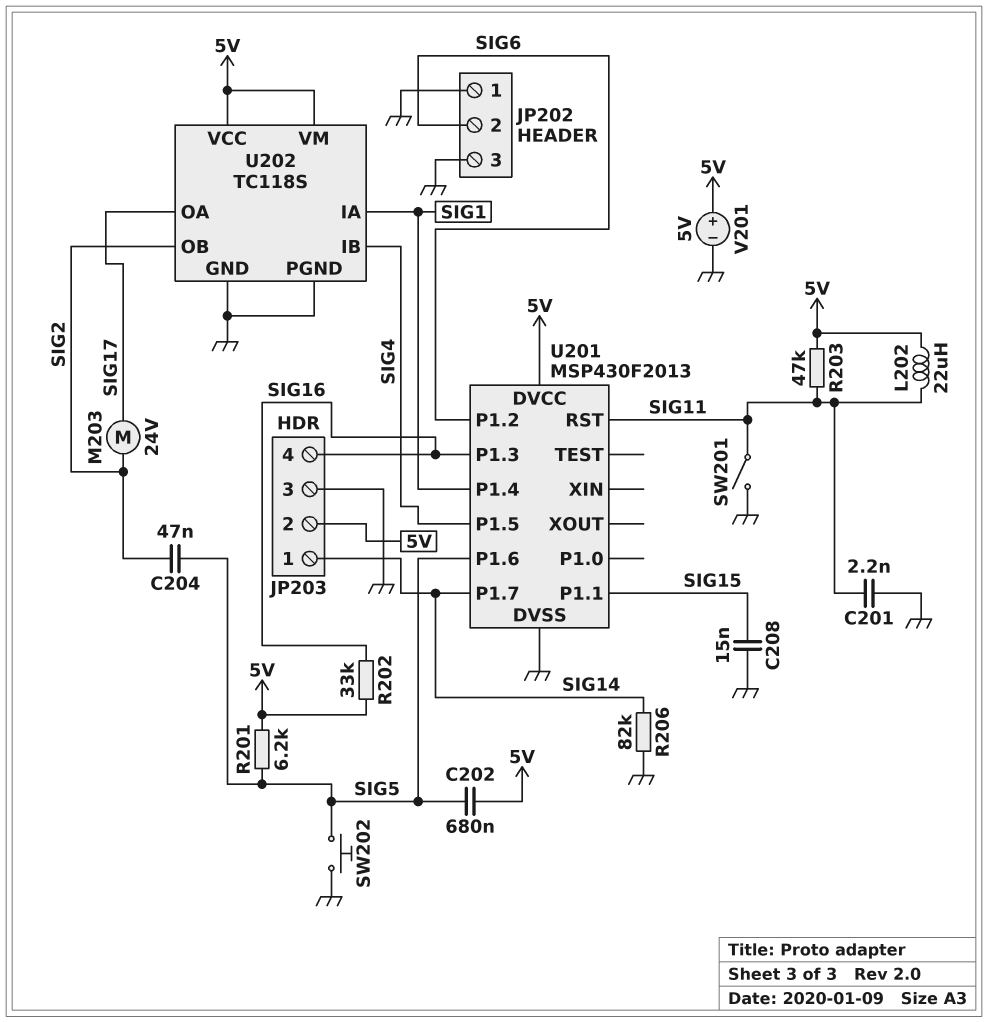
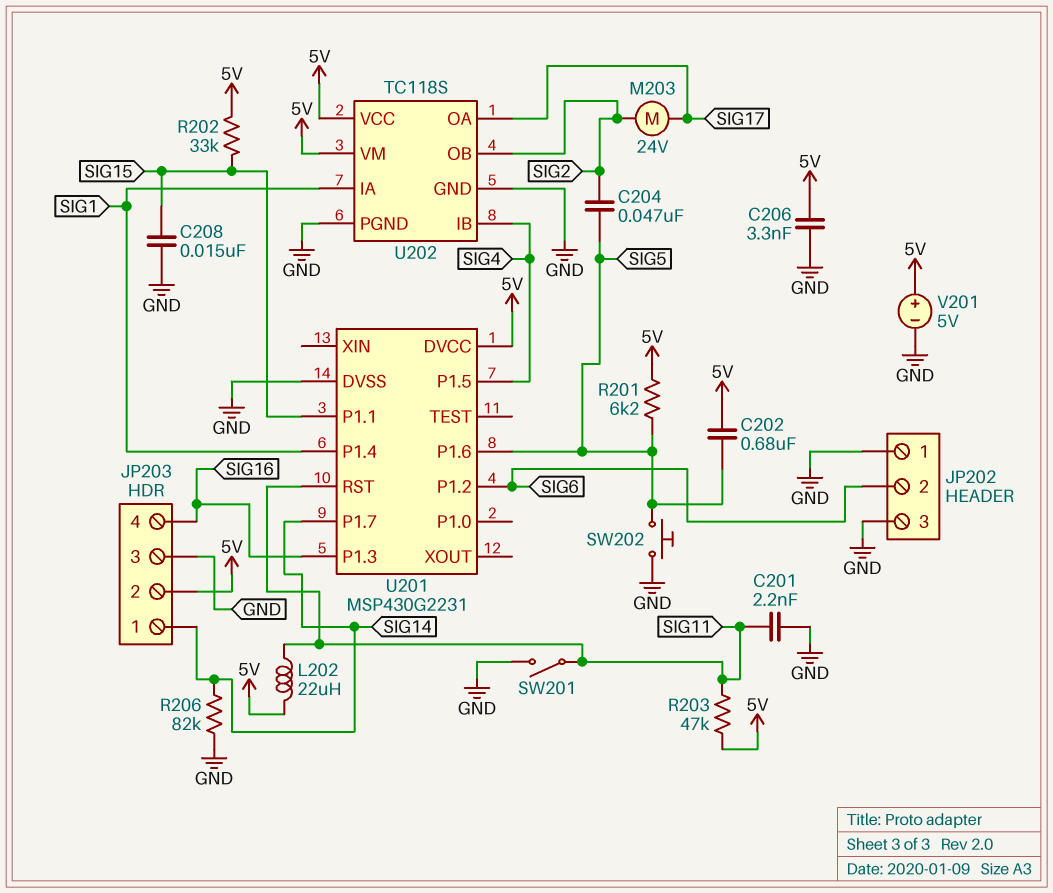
C206: none -> 3.3nF (5V, GND)
R202: 33k (5V, SIG16) -> 33k (5V, SIG15)
U201: MSP430F2013 -> MSP430G2231

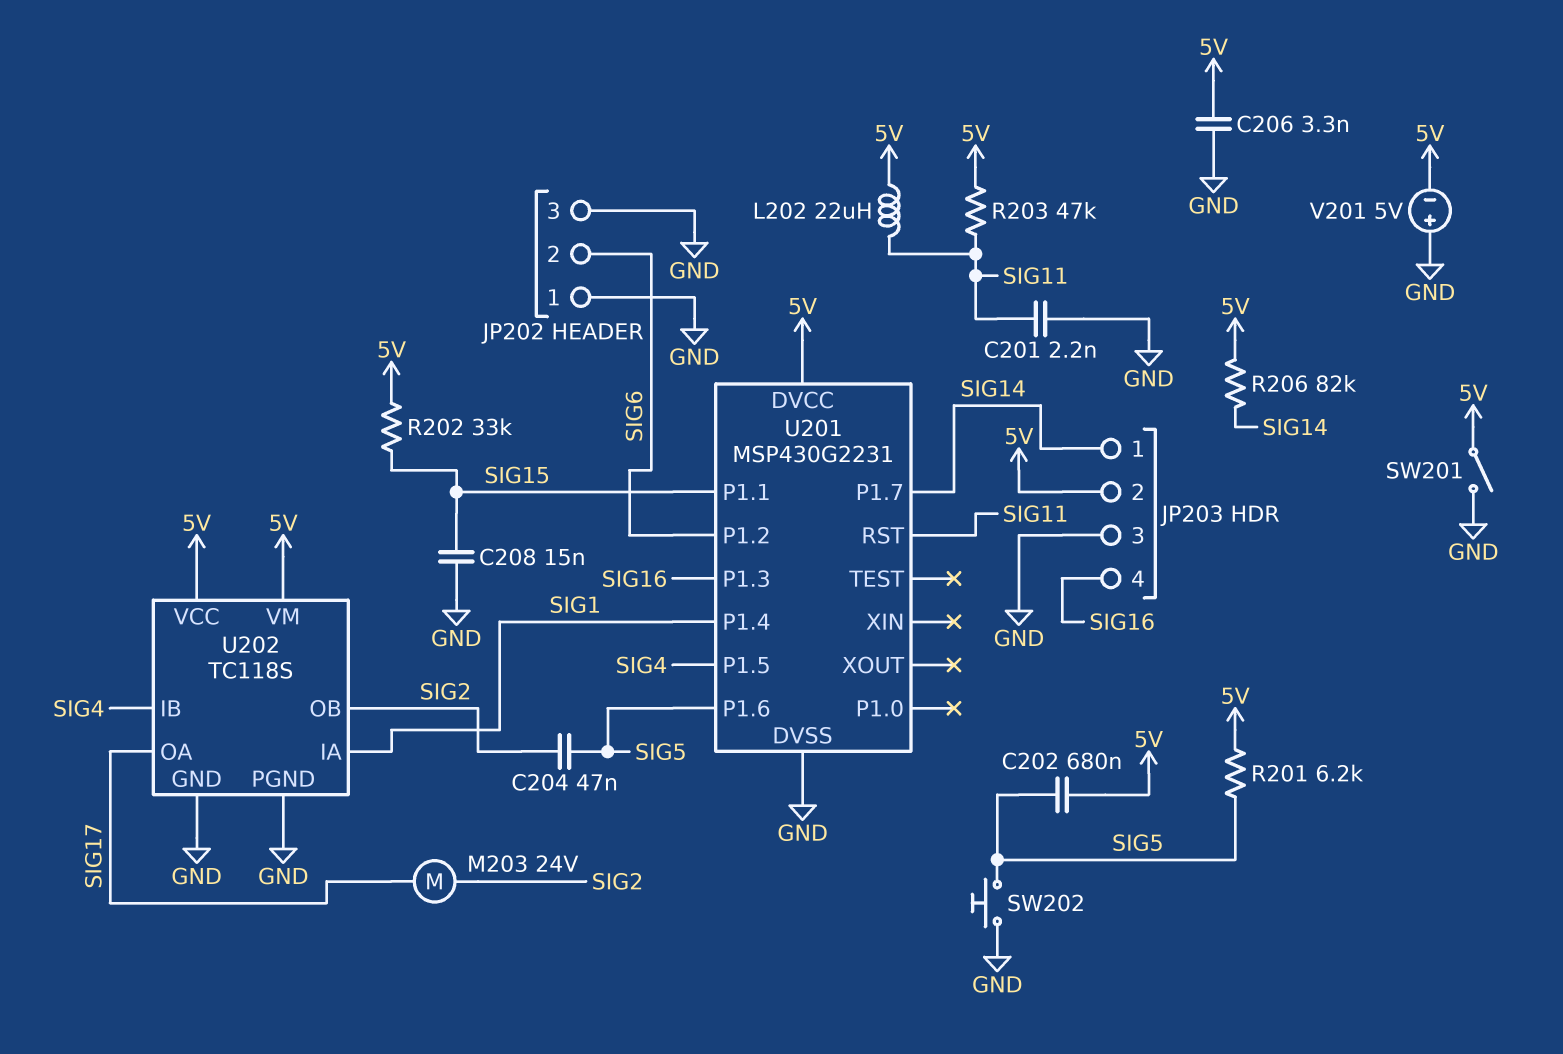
R206: 82k (GND, SIG14) -> 82k (5V, SIG14)
SW201: switch (GND, SIG11) -> switch (5V, GND)
V201: 5V (plus 5V, minus GND) -> 5V (plus GND, minus 5V)

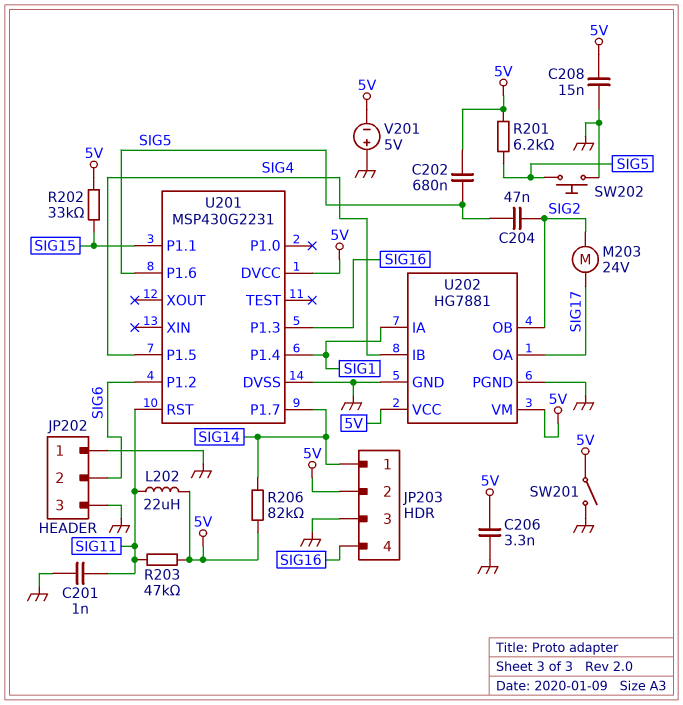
C201: 2.2nF (GND, SIG11) -> 1nF (GND, SIG11)
C208: 15nF (GND, SIG15) -> 15nF (5V, GND)
U202: TC118S -> HG7881

